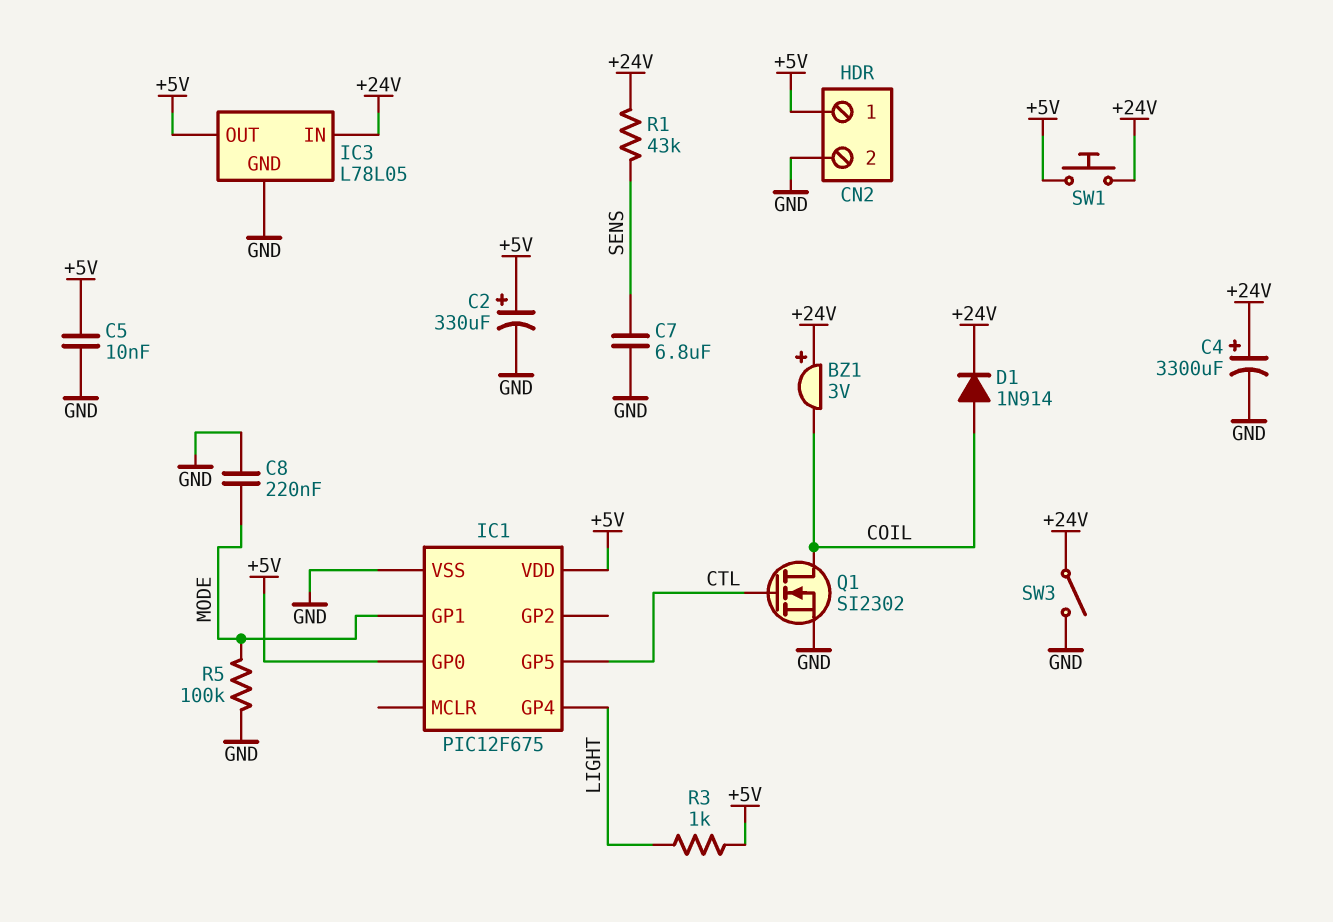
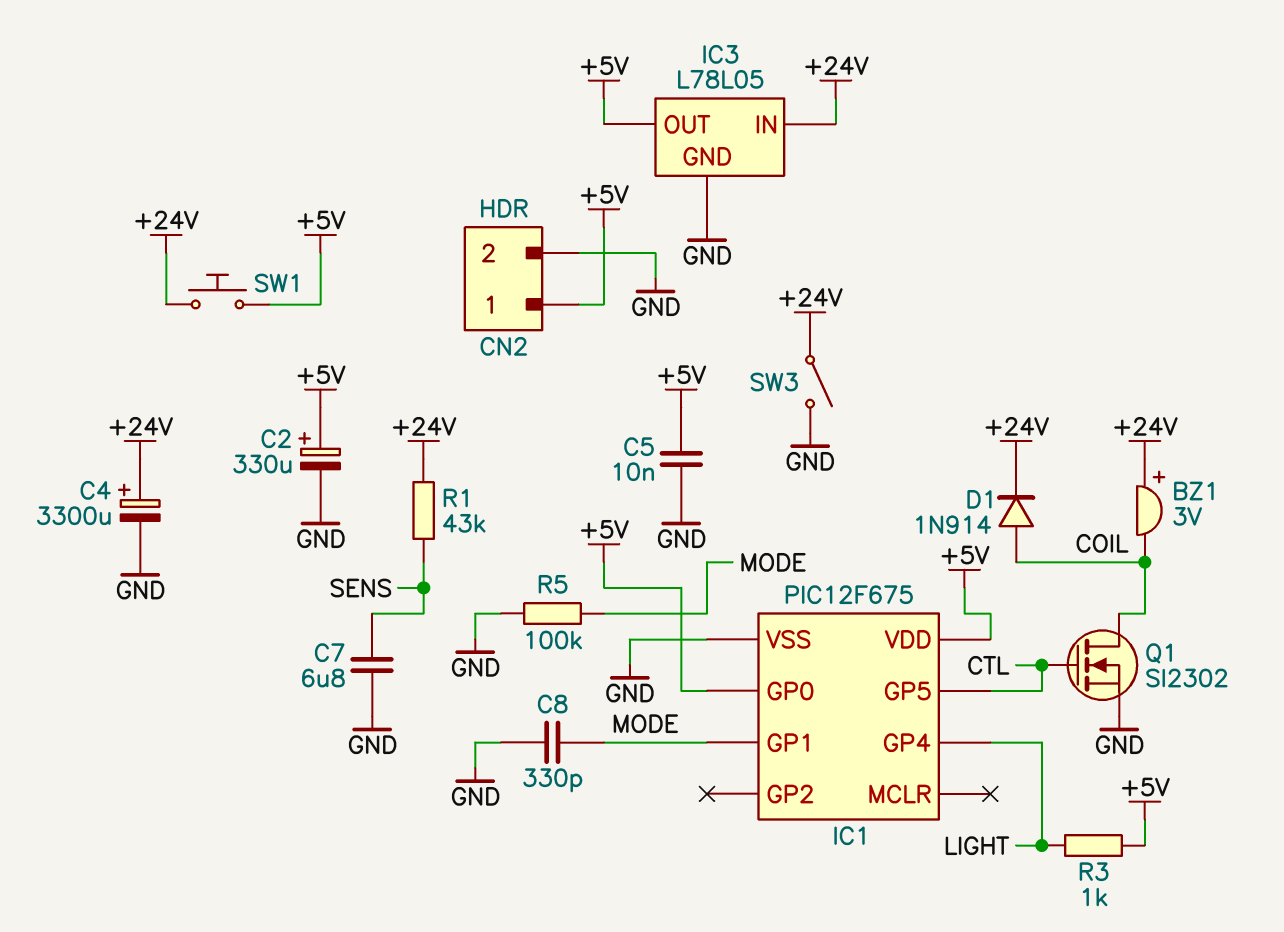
C8: 220nF (GND, MODE) -> 330pF (GND, MODE)

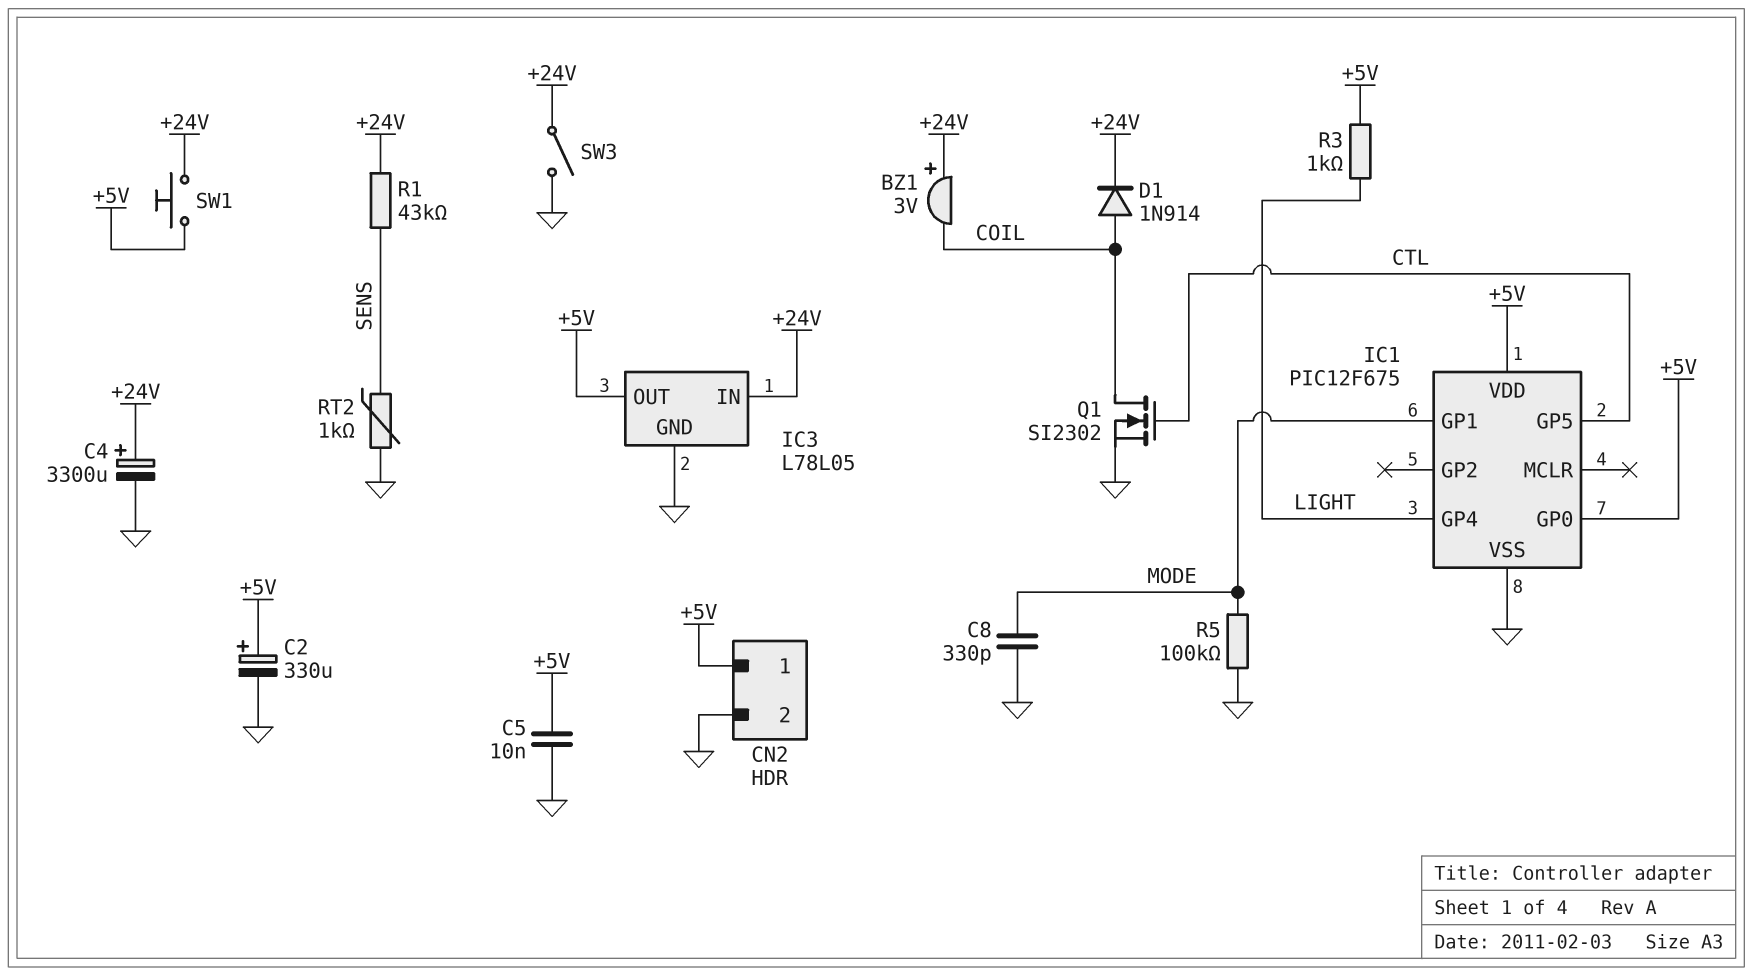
C7: 6.8uF (GND, SENS) -> none
RT2: none -> 1k (GND, SENS)

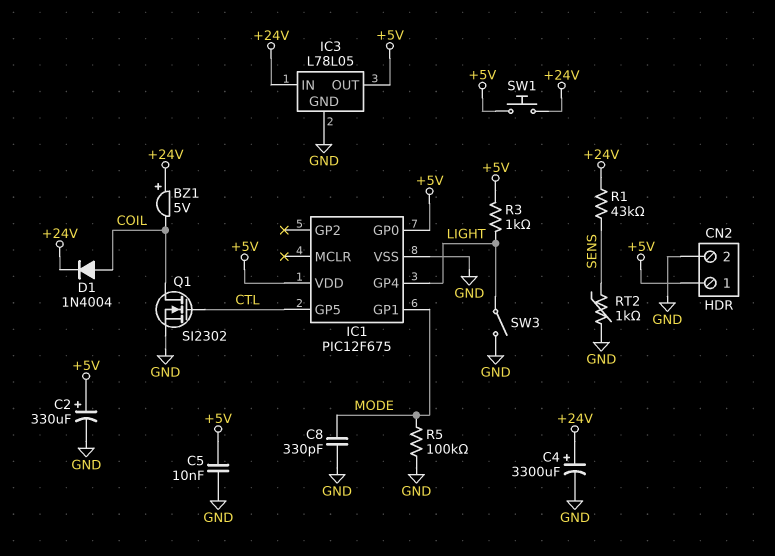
BZ1: buzzer 3V (plus +24V, minus COIL) -> buzzer 5V (plus +24V, minus COIL)
D1: diode 1N914 (A COIL, K +24V) -> diode 1N4004 (A COIL, K +24V)
SW3: switch (+24V, GND) -> switch (GND, LIGHT)

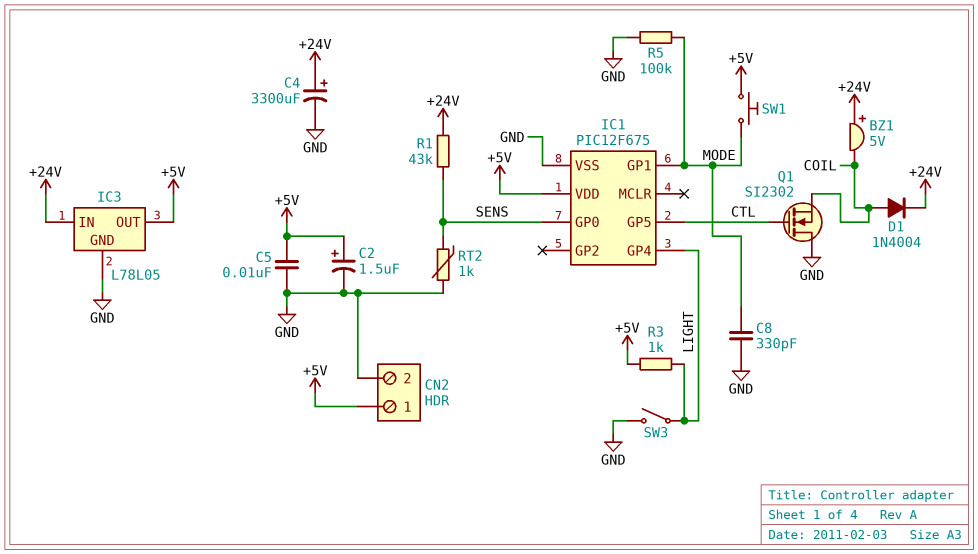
C2: 330uF (plus +5V, minus GND) -> 1.5uF (plus +5V, minus GND)
IC1 pin GP0: +5V -> SENS
Q1: NMOS SI2302 (G CTL, D COIL, S GND) -> NMOS SI2302 (G CTL, D GND, S COIL)
SW1: button (+5V, +24V) -> button (+5V, MODE)

